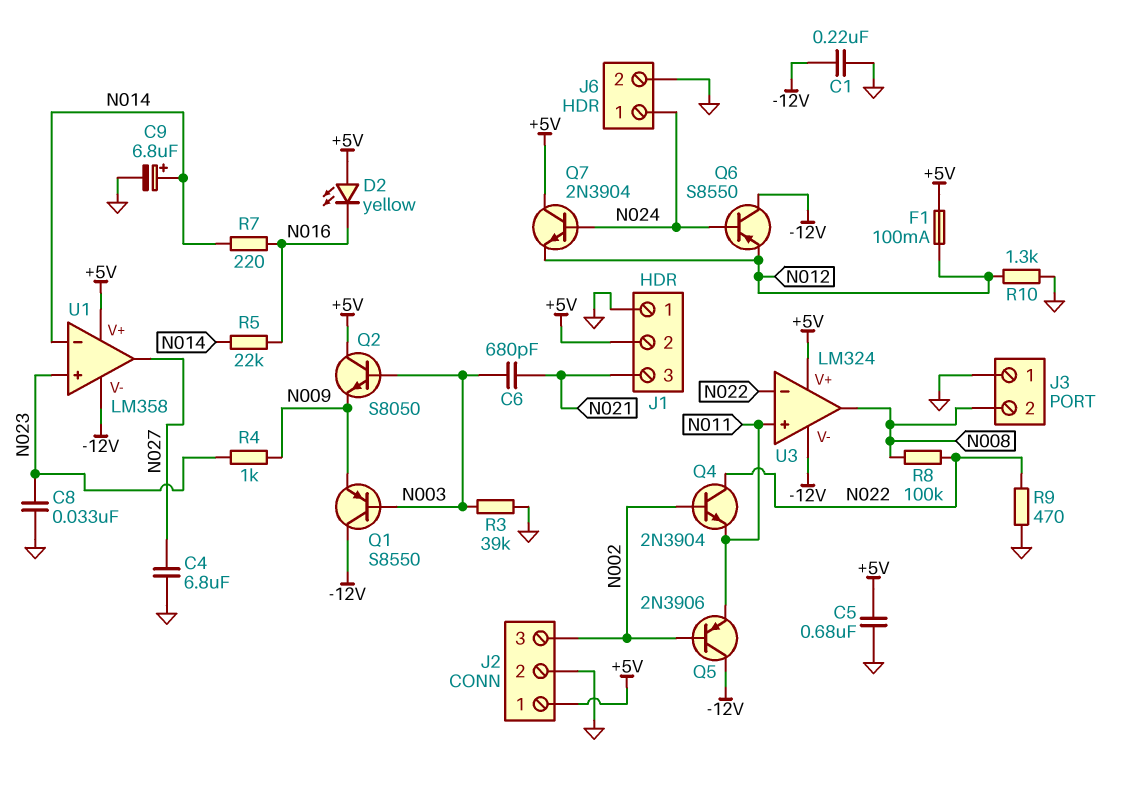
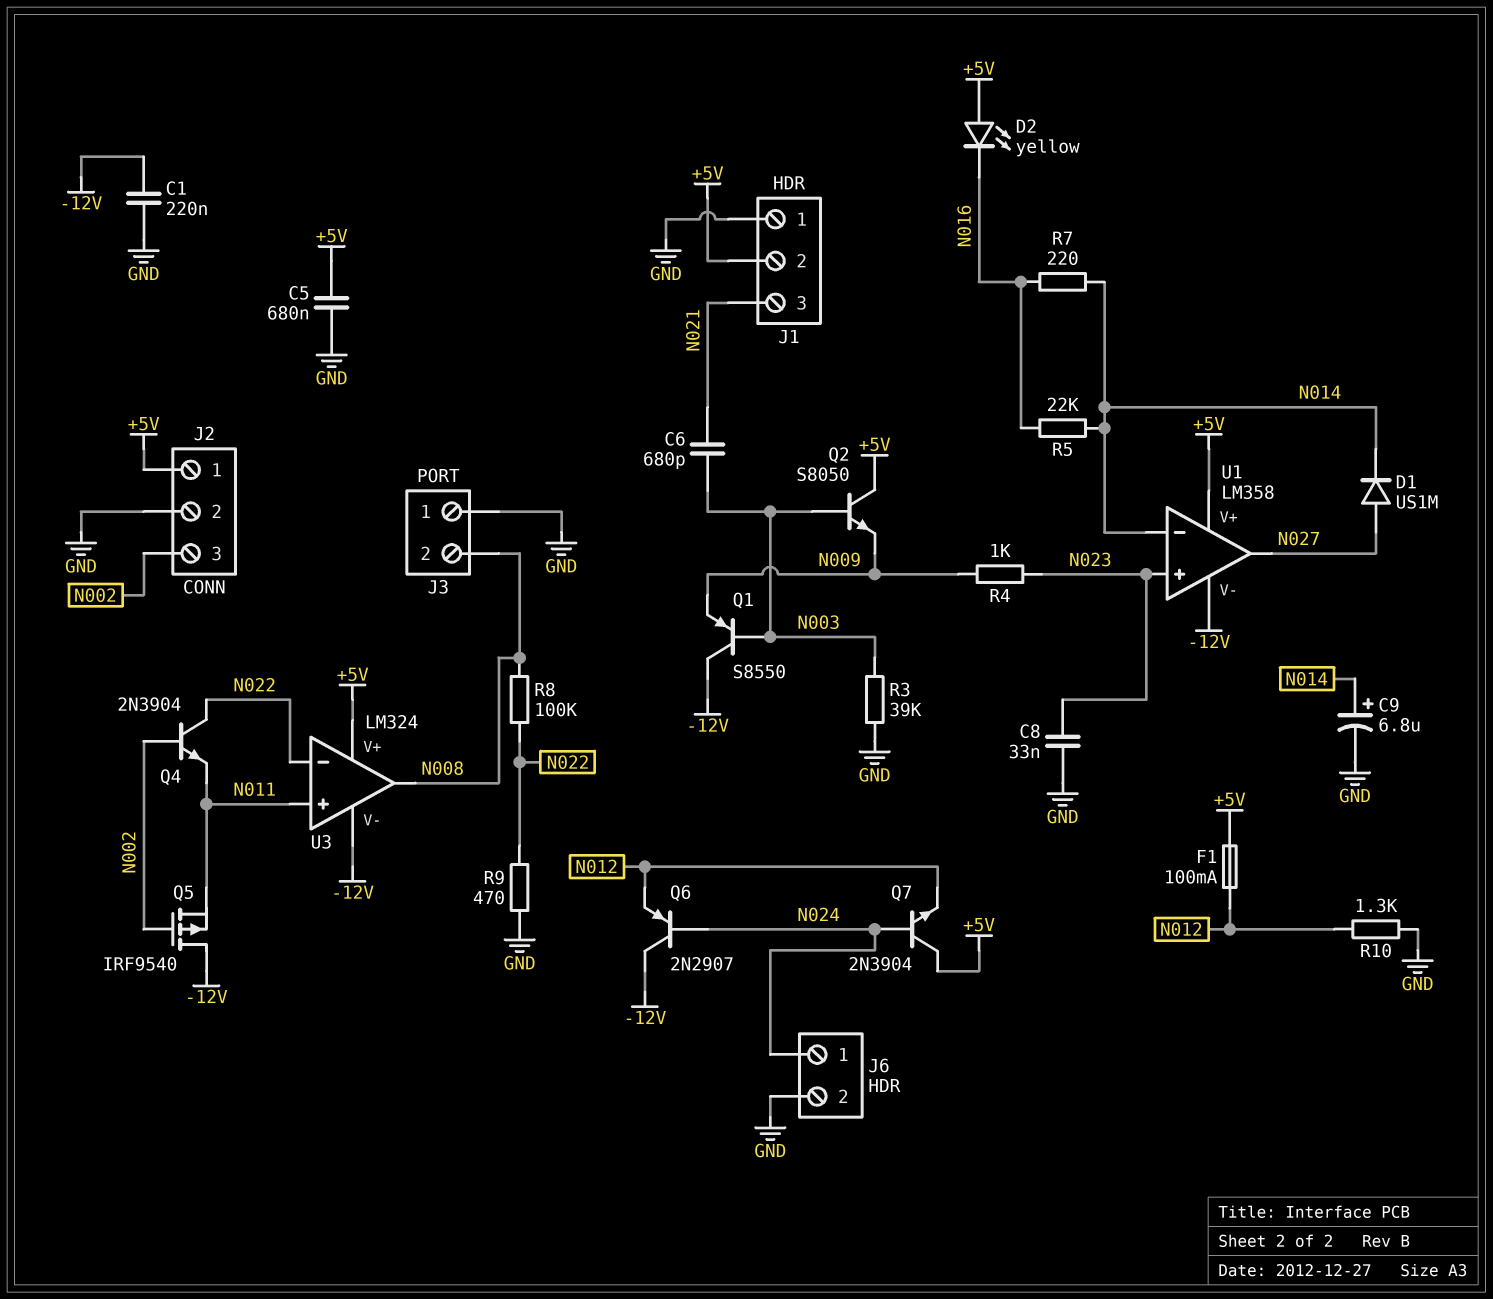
C4: 6.8uF (GND, N027) -> none
D1: none -> diode US1M (A N027, K N014)
Q5: PNP 2N3906 (B N002, C -12V, E N011) -> PMOS IRF9540 (G N002, D -12V, S N011)
Q6: PNP S8550 (B N024, C -12V, E N012) -> PNP 2N2907 (B N024, C -12V, E N012)

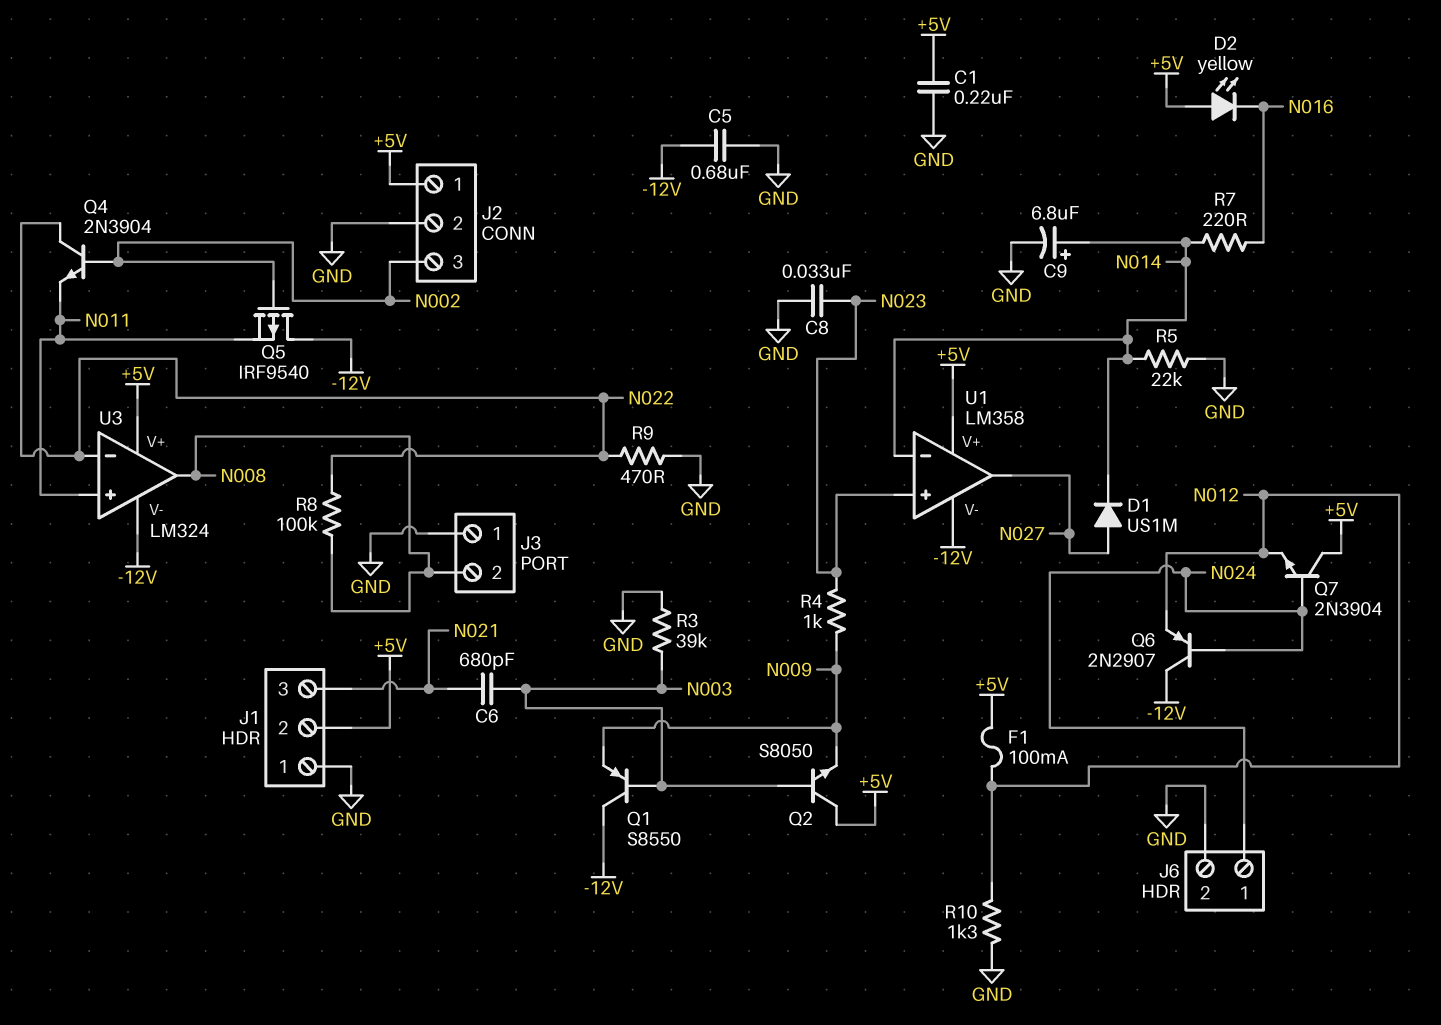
C1: 220nF (-12V, GND) -> 220nF (+5V, GND)
C5: 680nF (+5V, GND) -> 680nF (-12V, GND)
R5: 22k (N014, N016) -> 22k (GND, N014)

